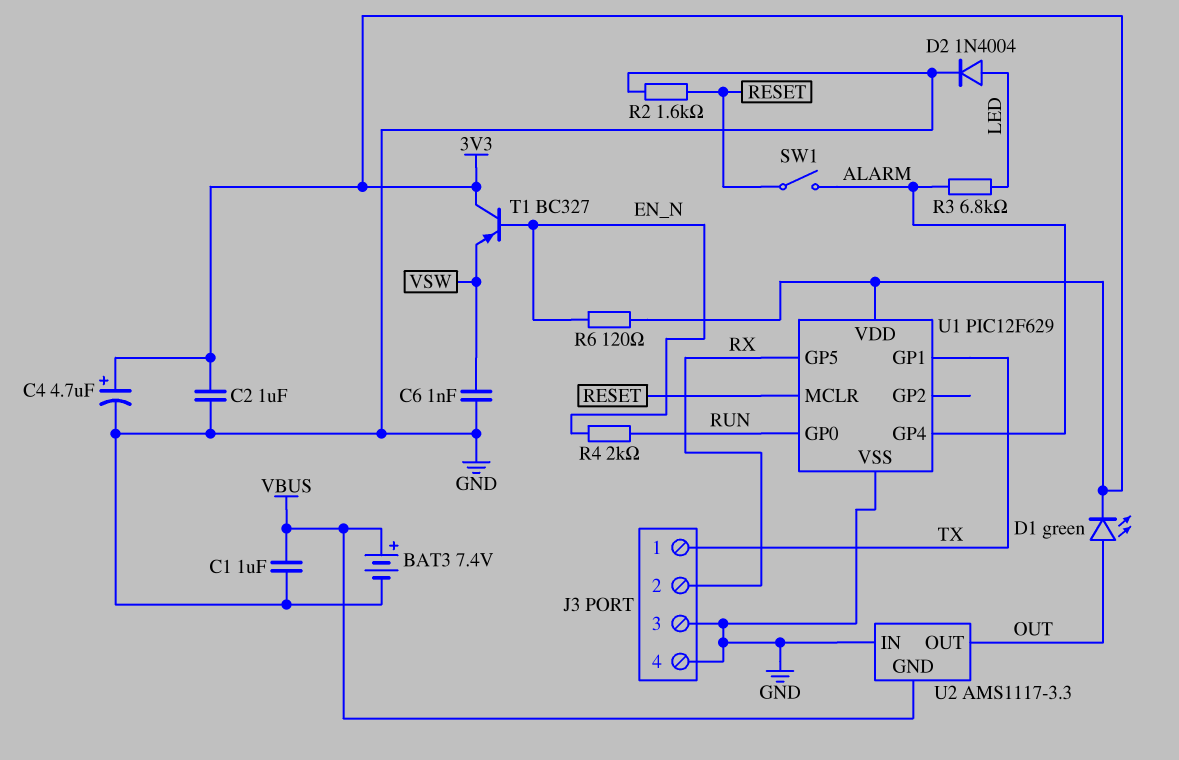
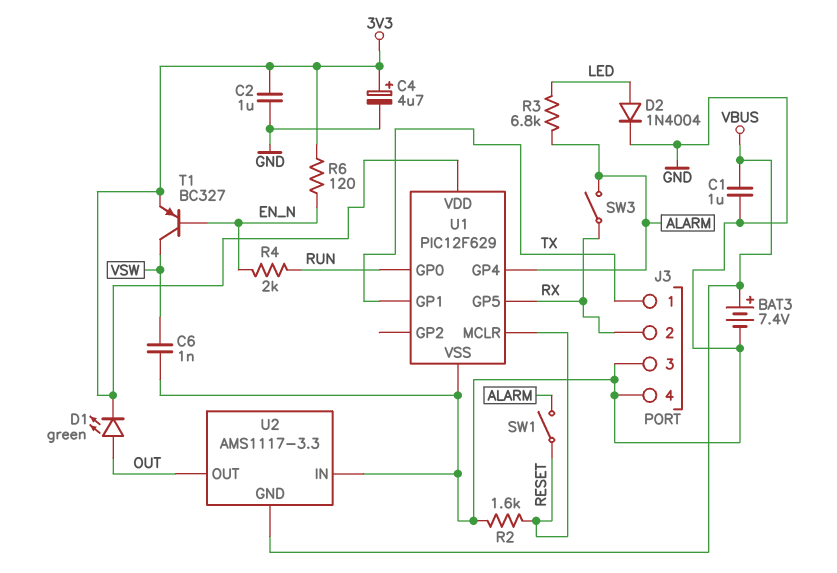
SW3: none -> switch (ALARM, RX)
T1: PNP BC327 (B EN_N, C 3V3, E VSW) -> PNP BC327 (B EN_N, C VSW, E 3V3)

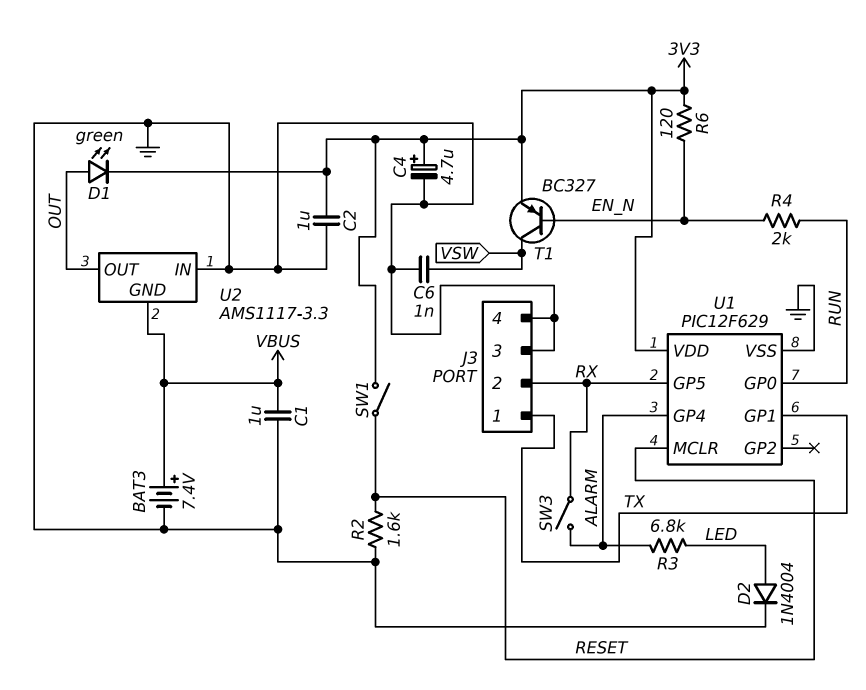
SW1: switch (ALARM, RESET) -> switch (3V3, RESET)

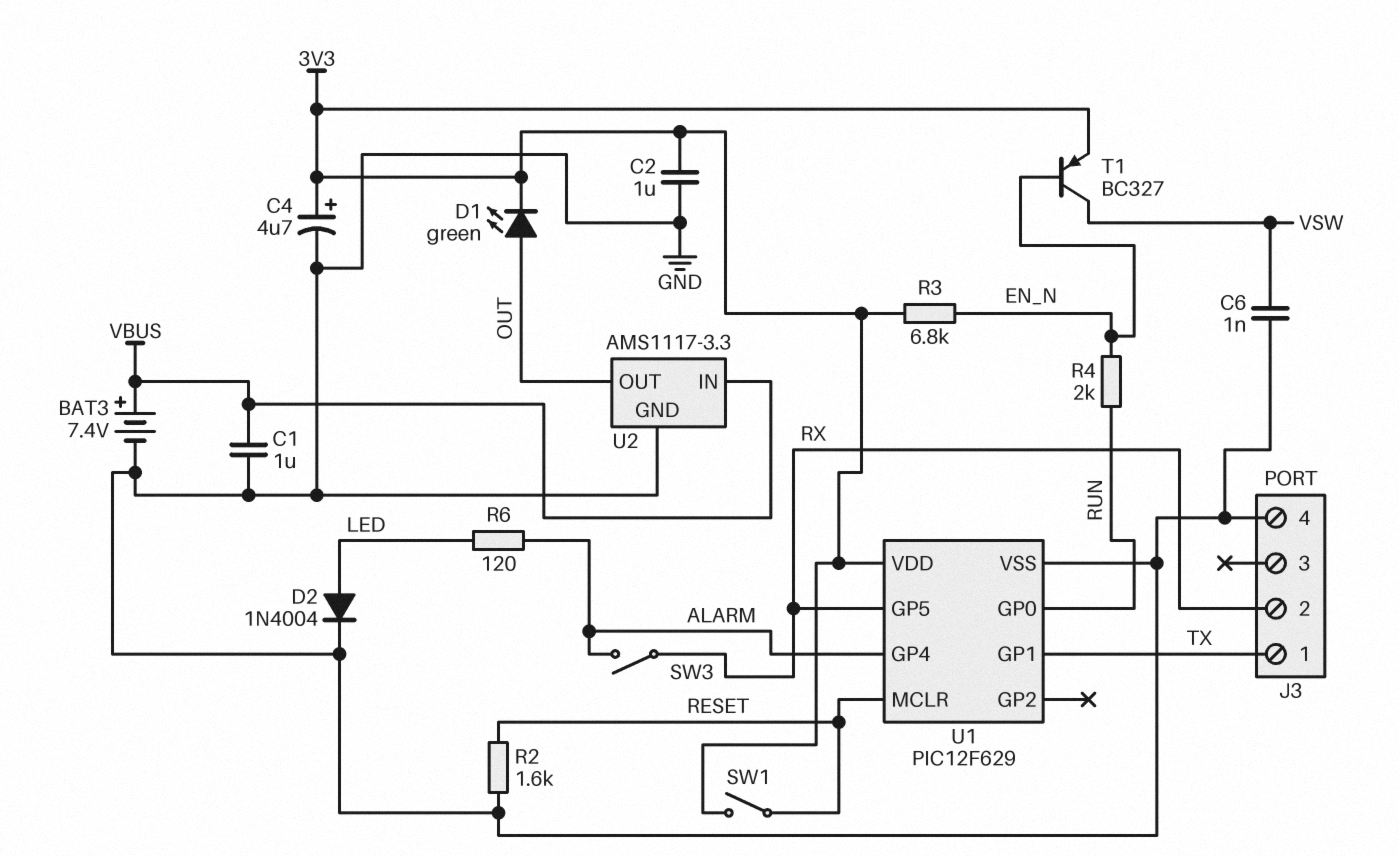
J3 pin 3: GND -> none
R3: 6.8k (ALARM, LED) -> 6.8k (3V3, EN_N)
R6: 120 (3V3, EN_N) -> 120 (ALARM, LED)
U2 pin GND: VBUS -> GND
U2 pin IN: GND -> VBUS

